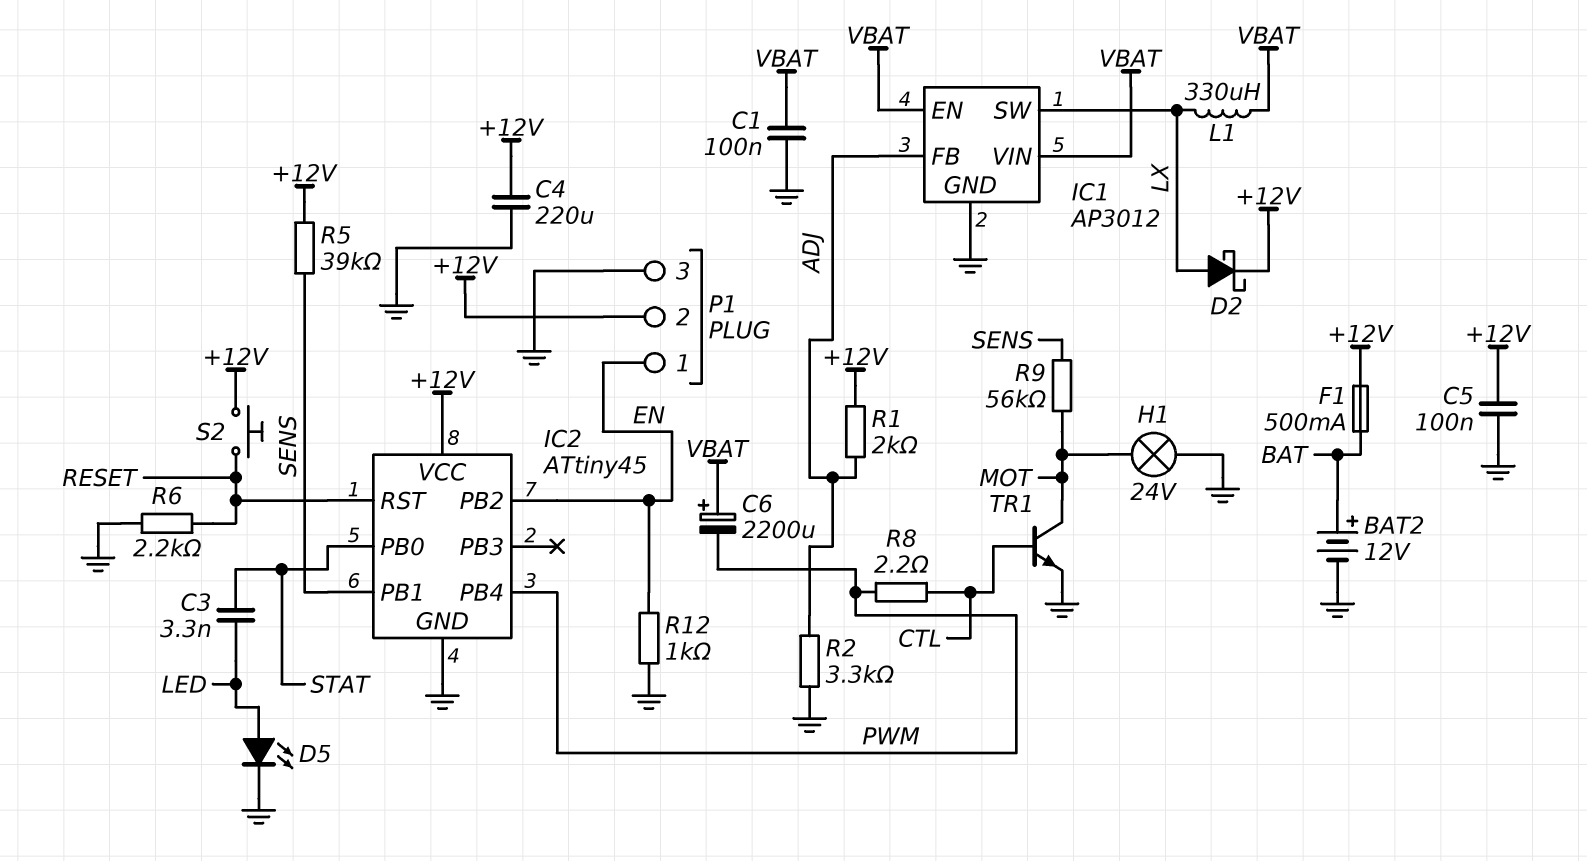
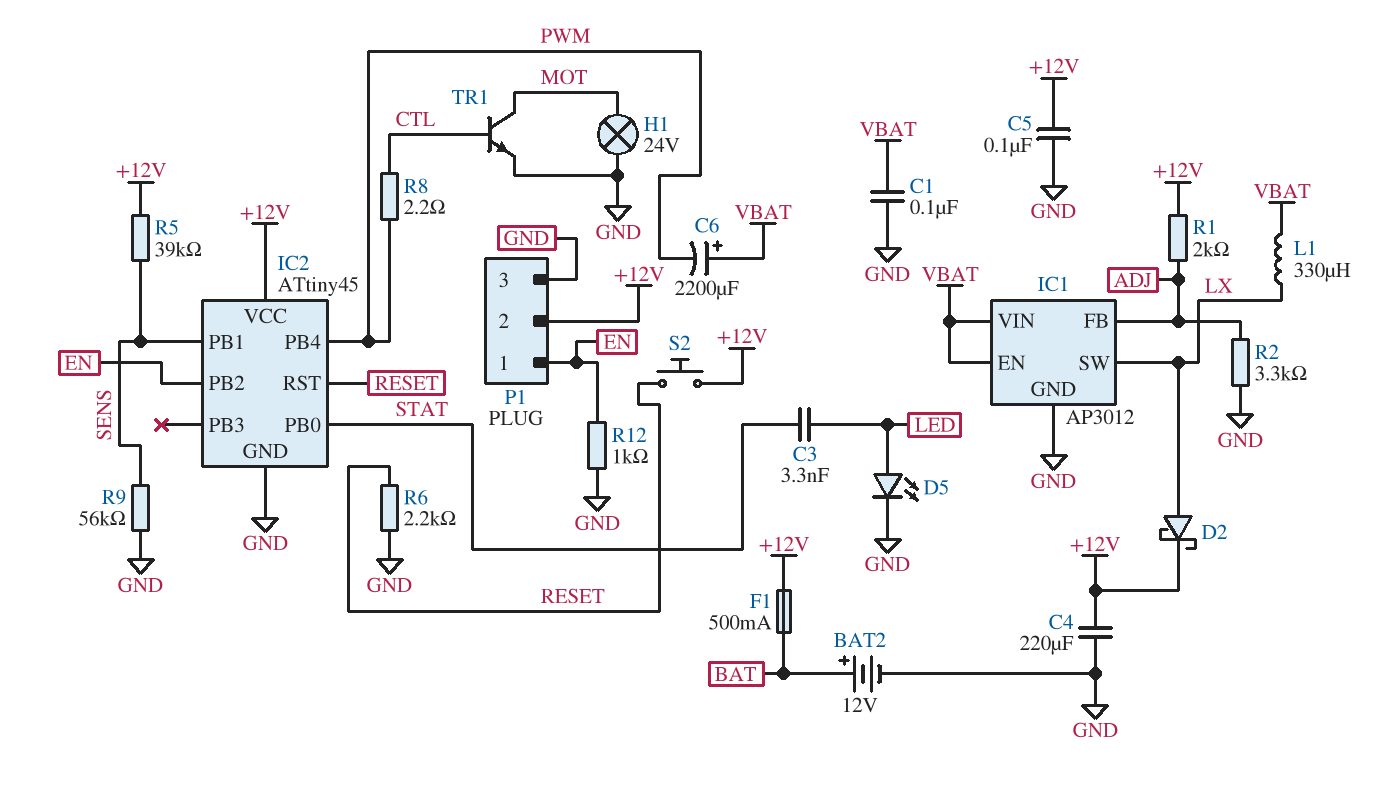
R9: 56k (MOT, SENS) -> 56k (GND, SENS)

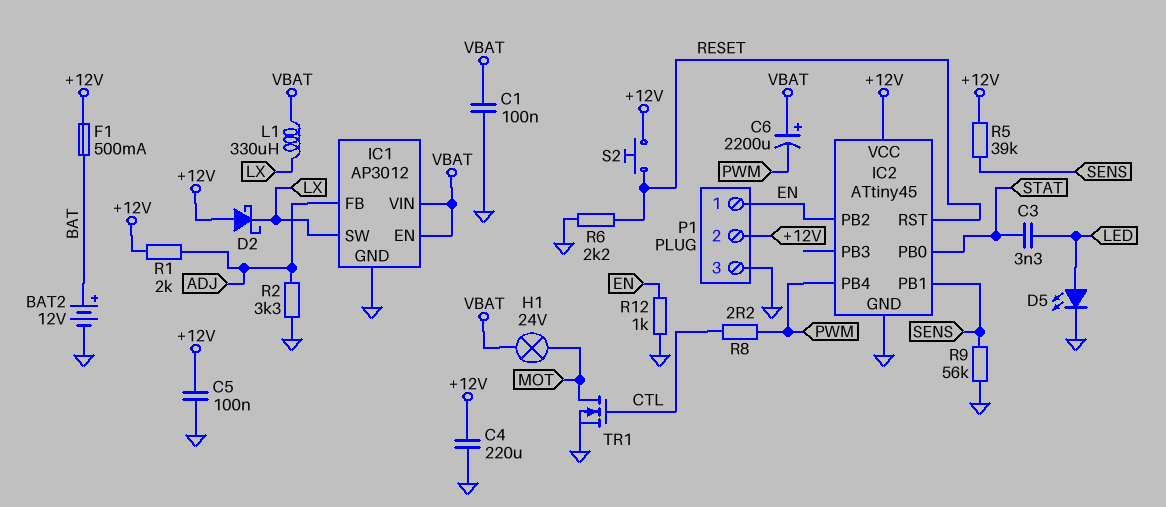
D2: schottky (A LX, K +12V) -> schottky (A +12V, K LX)
H1: lamp 24V (GND, MOT) -> lamp 24V (MOT, VBAT)
TR1: NPN (B CTL, C MOT, E GND) -> NMOS (G CTL, D MOT, S GND)

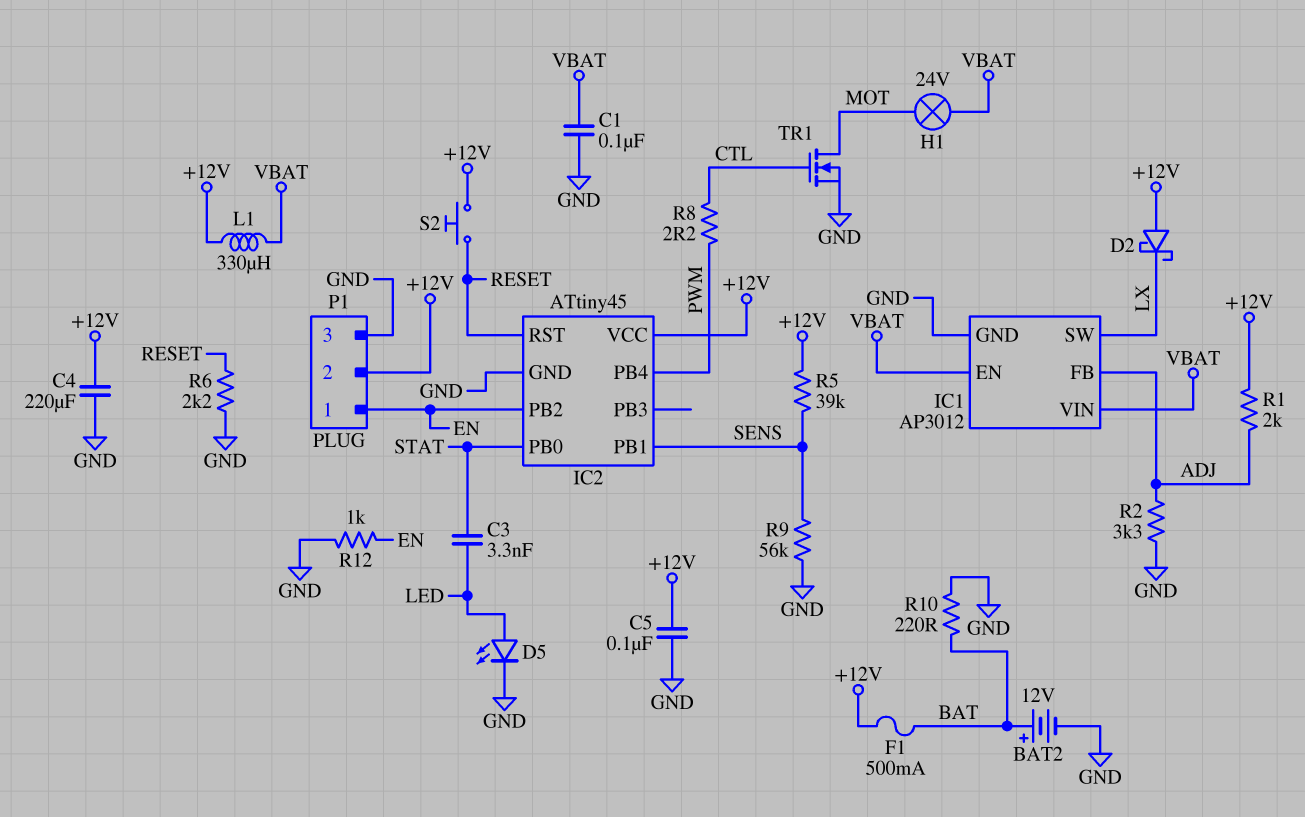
C6: 2200uF (plus VBAT, minus PWM) -> none
L1: 330uH (LX, VBAT) -> 330uH (+12V, VBAT)
R10: none -> 220 (BAT, GND)

